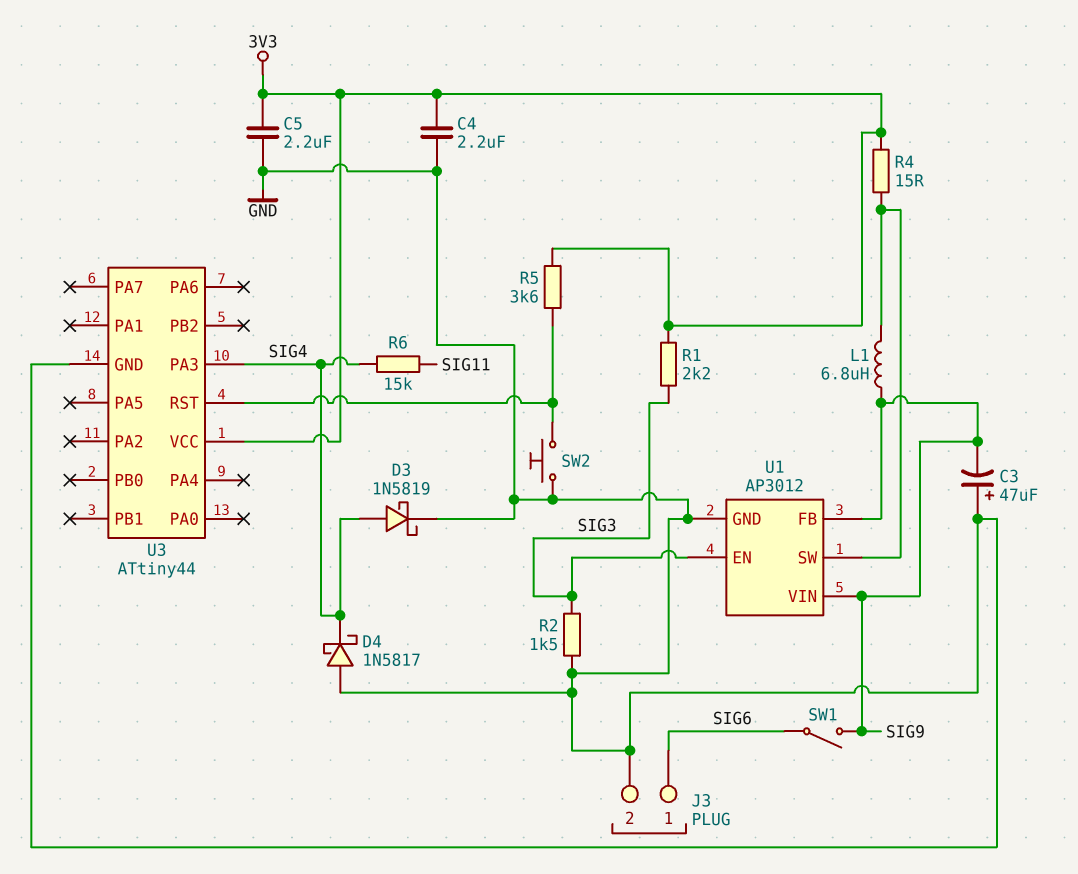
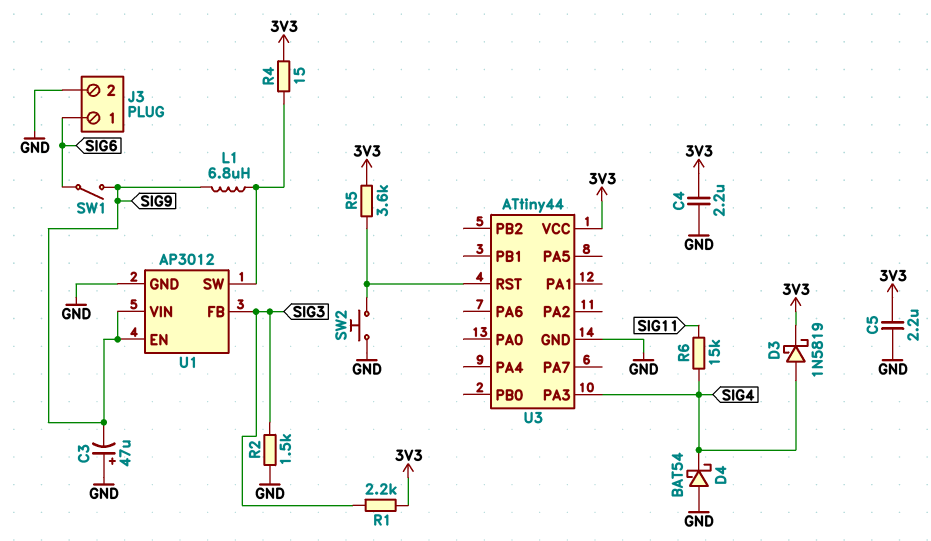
D3: schottky 1N5819 (A SIG4, K GND) -> schottky 1N5819 (A SIG4, K 3V3)
D4: schottky 1N5817 (A GND, K SIG4) -> schottky BAT54 (A GND, K SIG4)
U1 pin EN: SIG3 -> SIG9
U1 pin FB: SIG9 -> SIG3

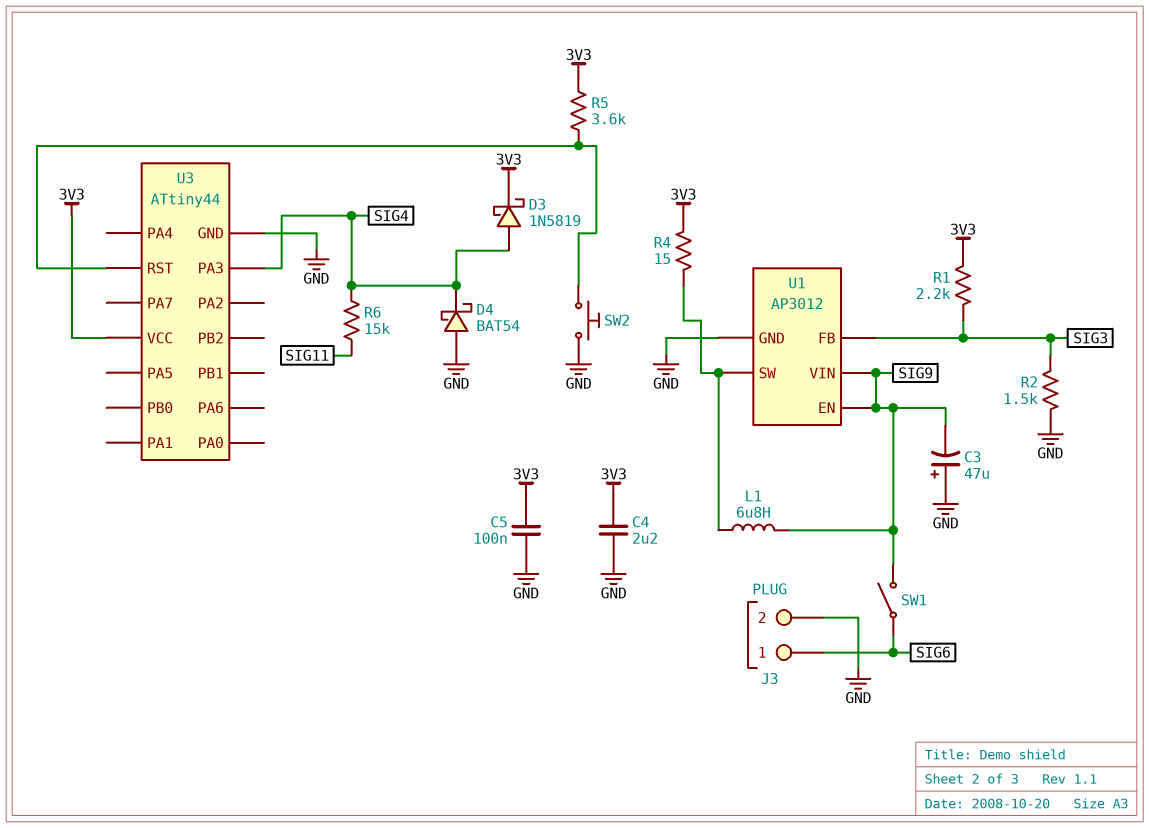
C5: 2.2uF (3V3, GND) -> 100nF (3V3, GND)

